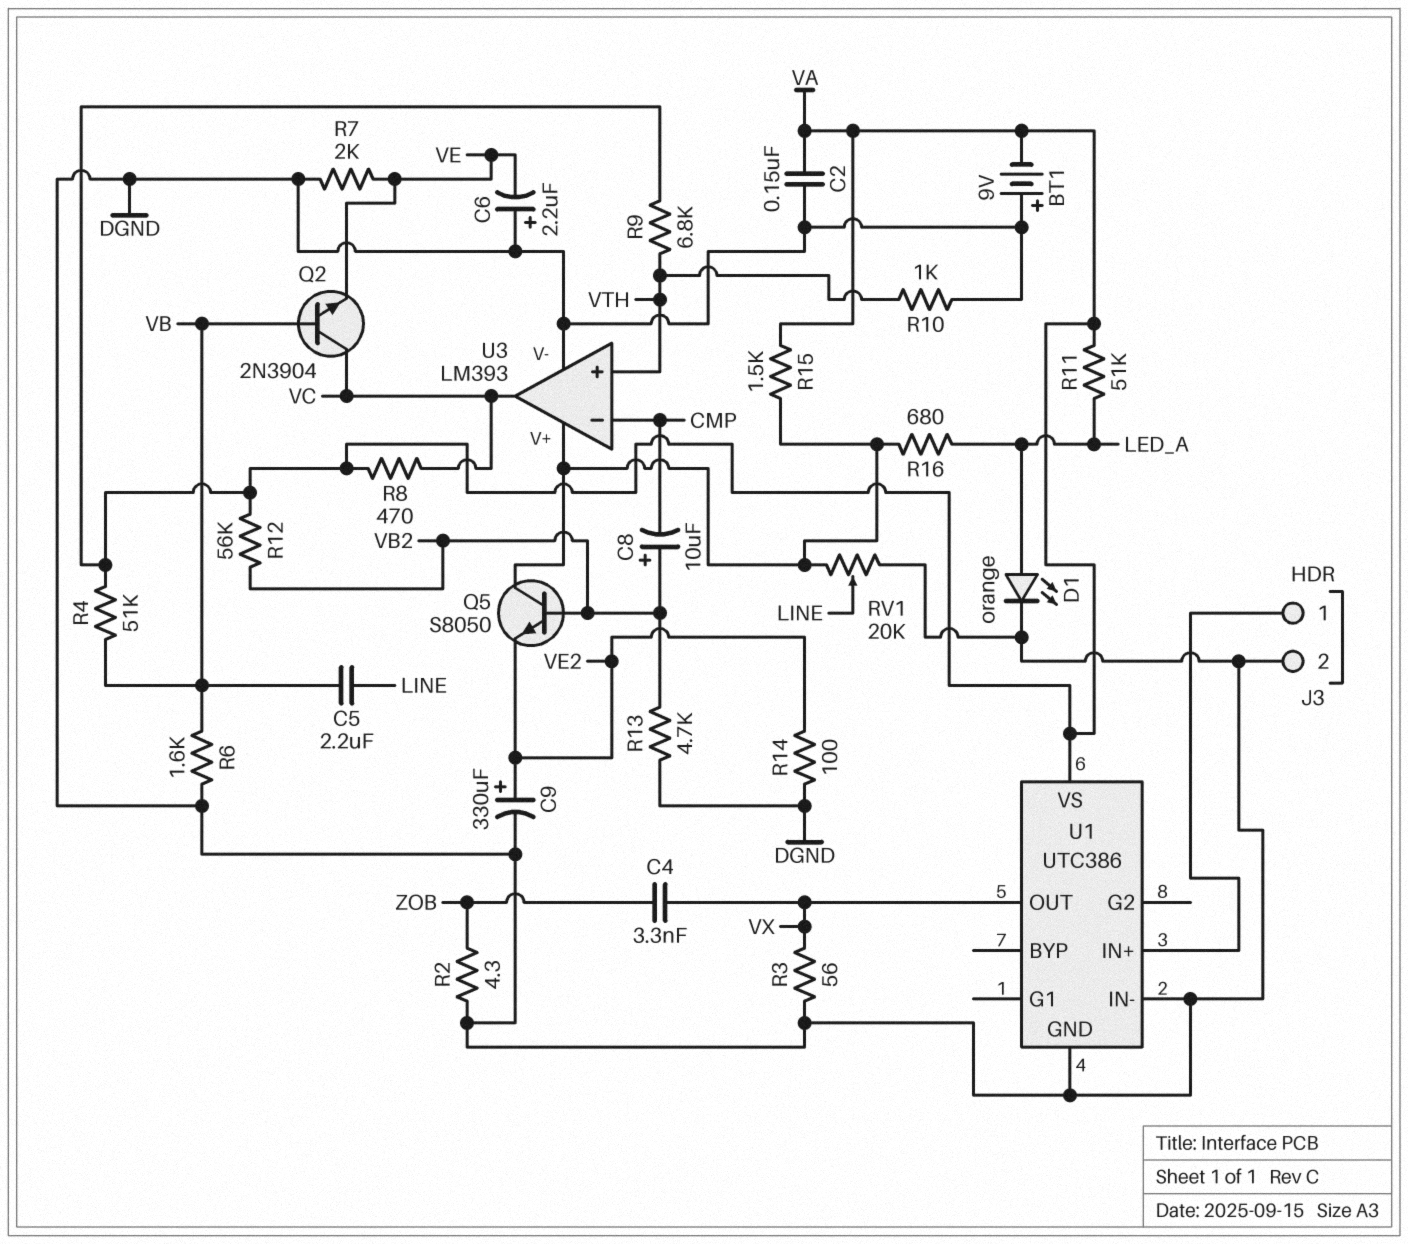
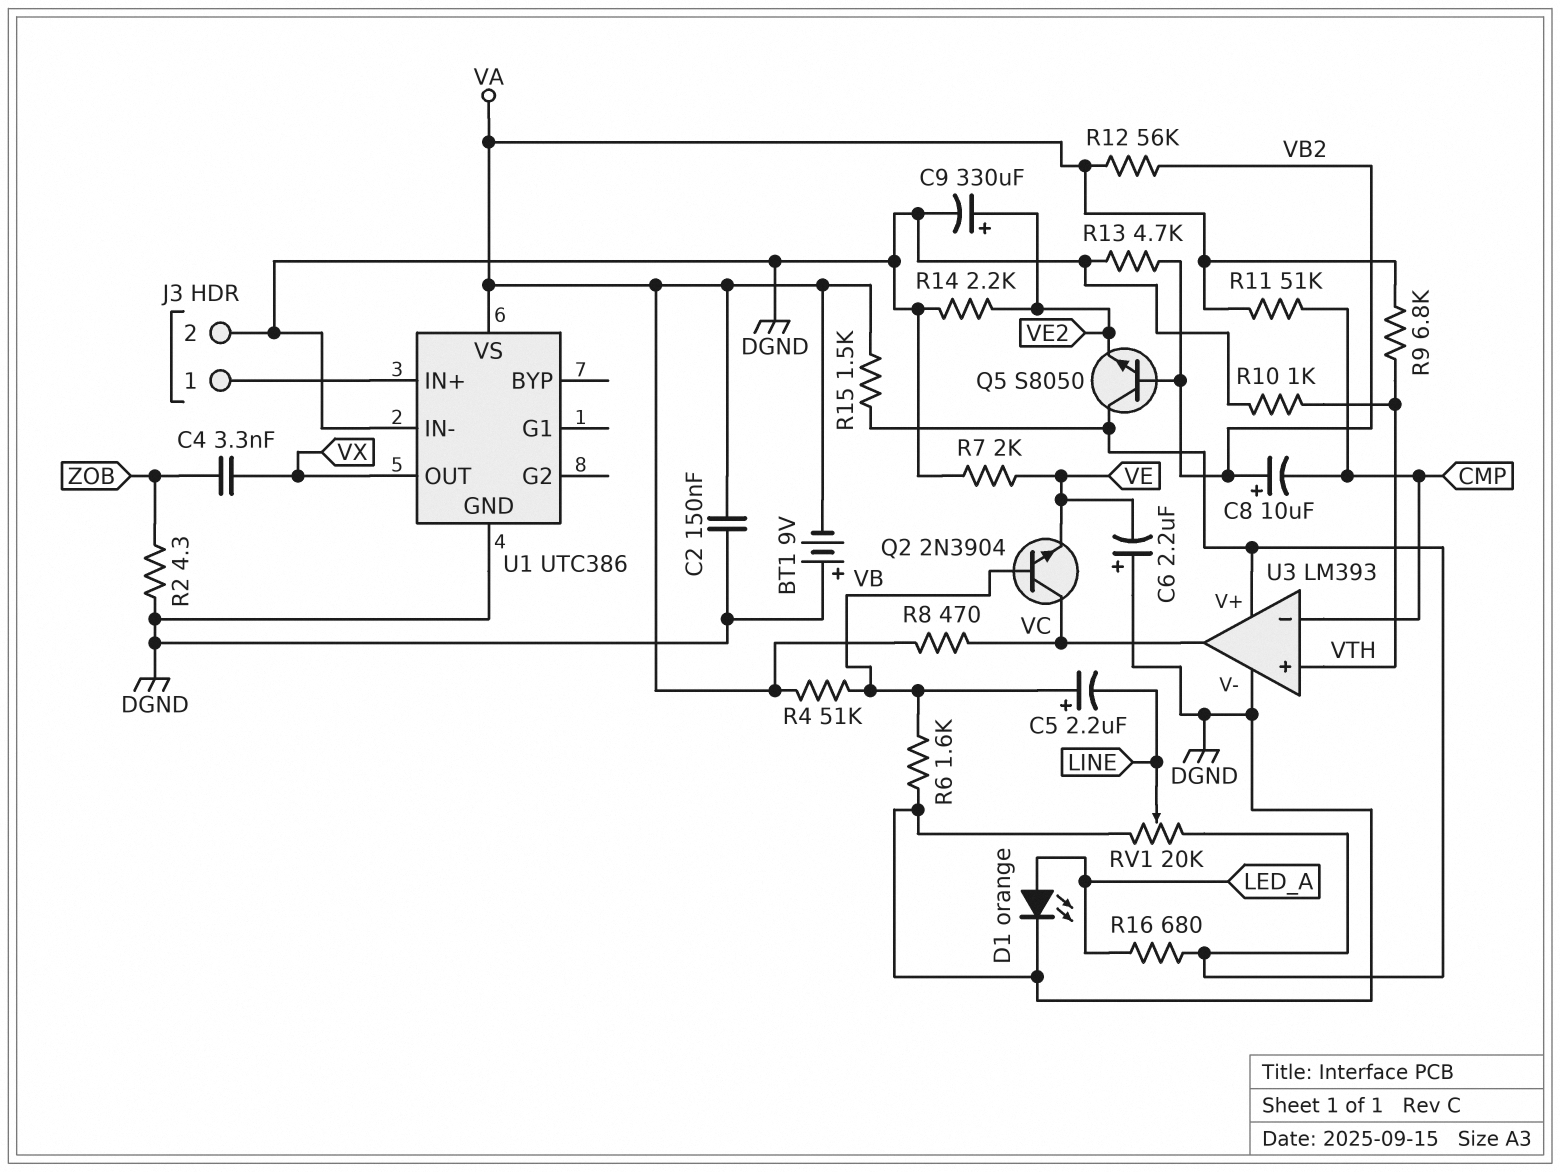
C5: 2.2uF (LINE, VB) -> 2.2uF (plus VB, minus LINE)
R3: 56 (DGND, VX) -> none
R11: 51k (LED_A, VA) -> 51k (CMP, VA)
R14: 100 (DGND, VE2) -> 2.2k (DGND, VE2)

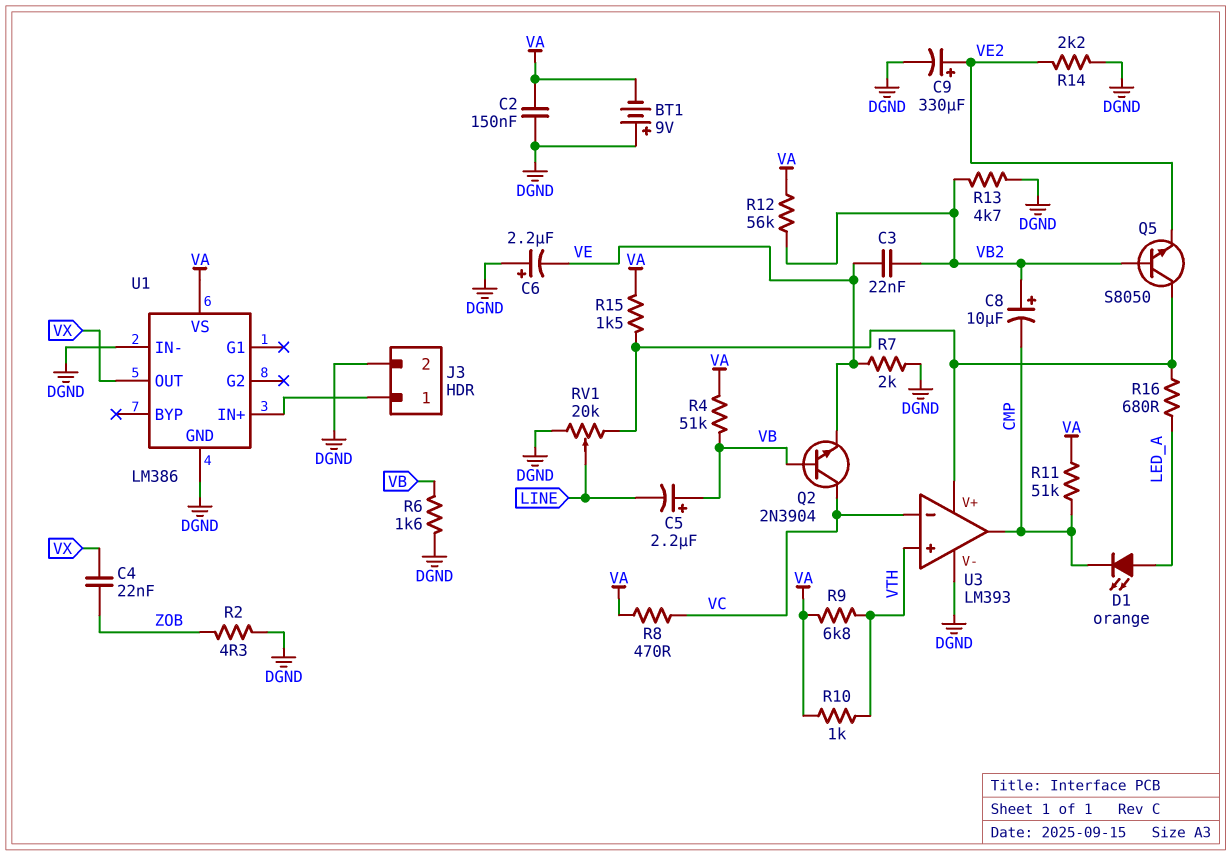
C3: none -> 22nF (VB2, VE)
C4: 3.3nF (VX, ZOB) -> 22nF (VX, ZOB)
D1: LED orange (A LED_A, K DGND) -> LED orange (A LED_A, K CMP)
R10: 1k (DGND, VTH) -> 1k (VA, VTH)
U1: UTC386 -> LM386
U3 pin in-: CMP -> VC
U3 pin out: VC -> CMP

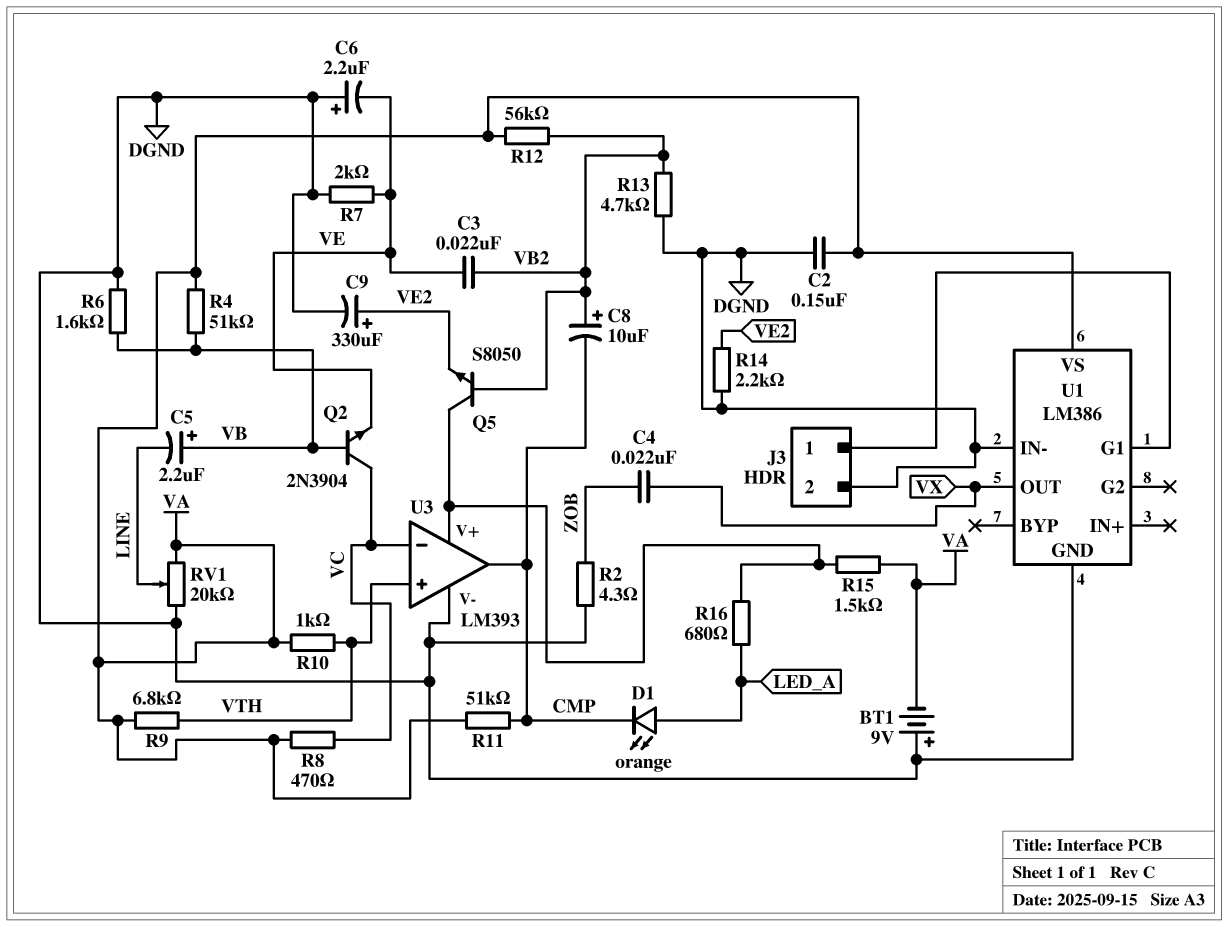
RV1: 20k (DGND, U3/V+, wiper LINE) -> 20k (DGND, VA, wiper LINE)
U1 pin G1: none -> J3/1
U1 pin IN+: J3/1 -> none

